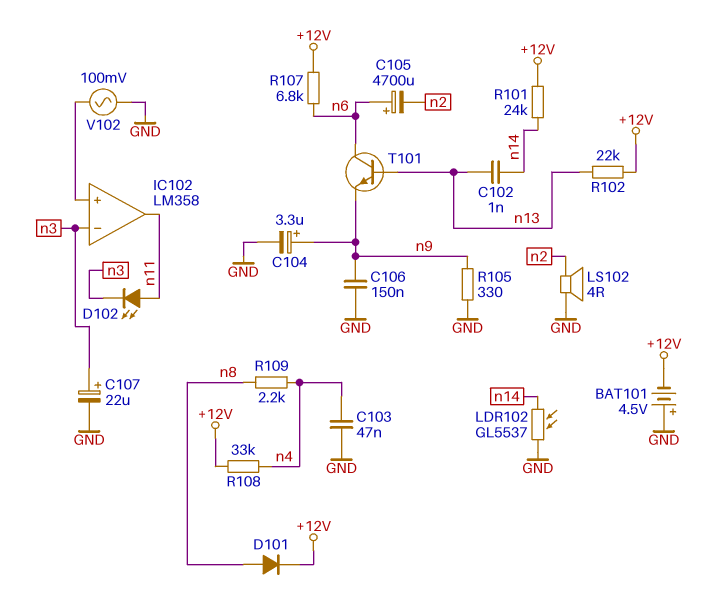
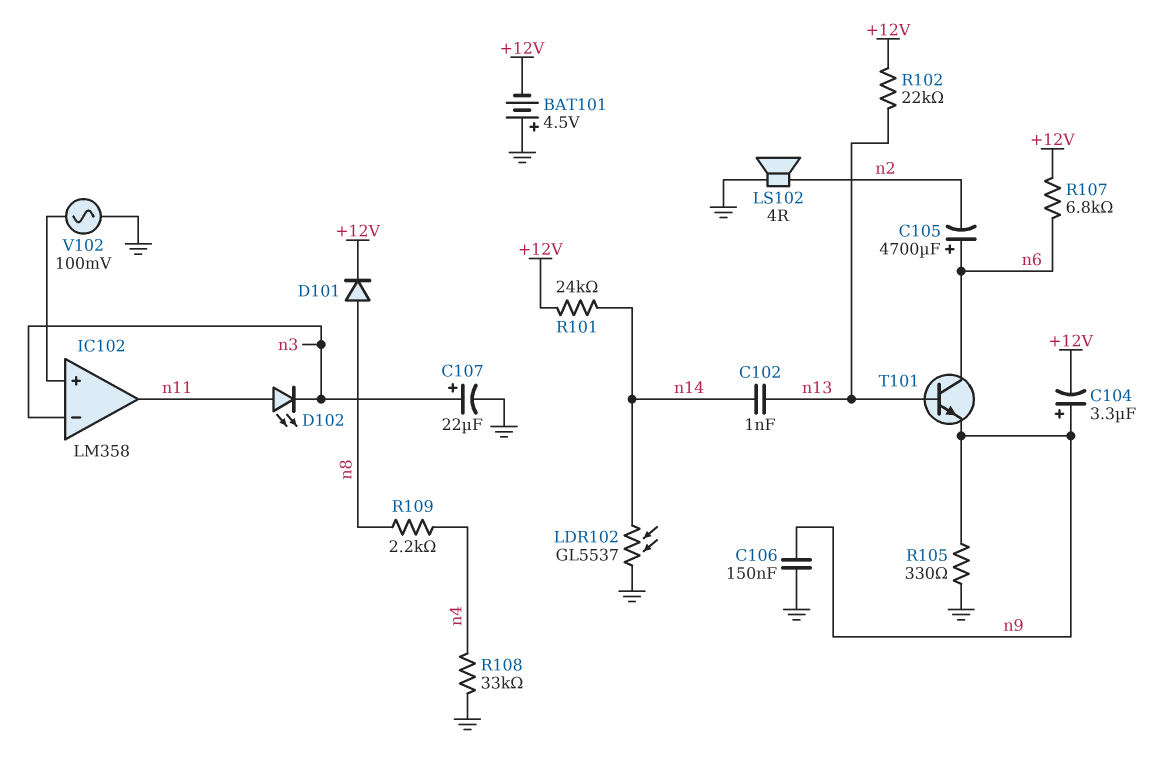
C103: 47nF (GND, n4) -> none
C104: 3.3uF (plus n9, minus GND) -> 3.3uF (plus n9, minus +12V)
R108: 33k (+12V, n4) -> 33k (GND, n4)

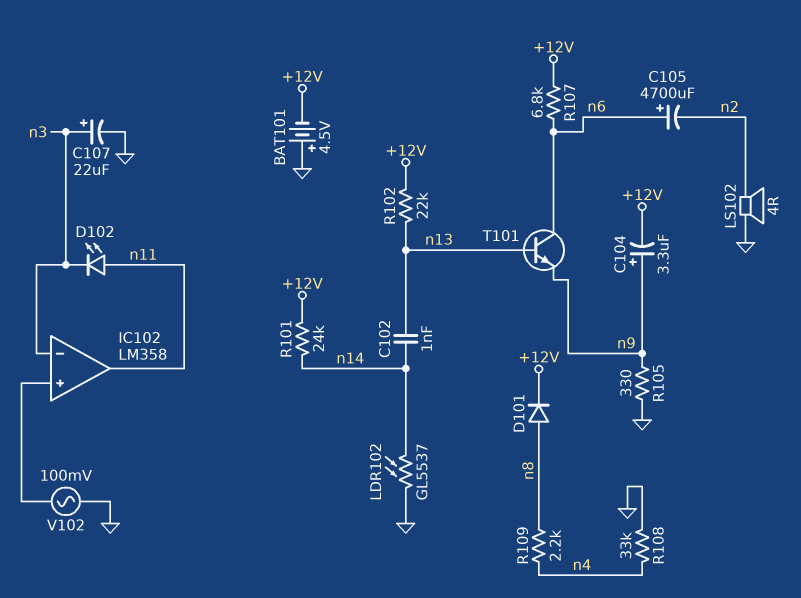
C106: 150nF (GND, n9) -> none

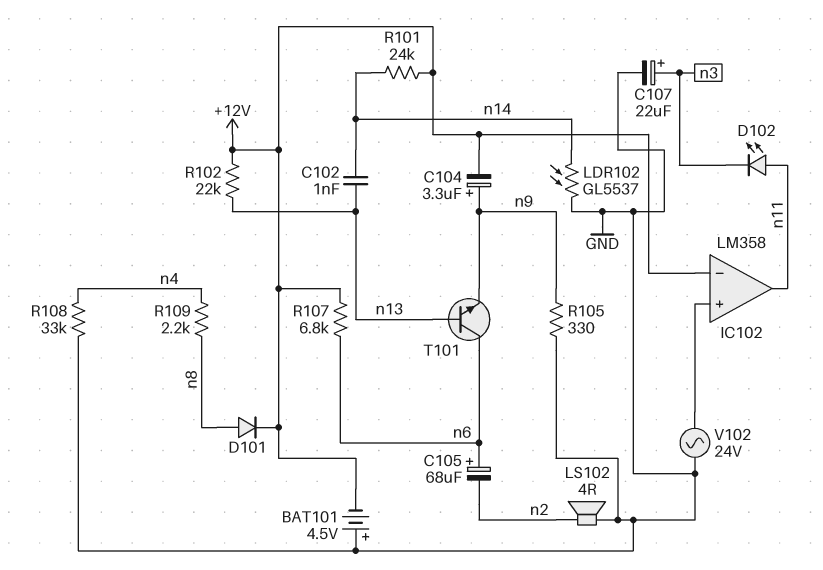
C105: 4700uF (plus n6, minus n2) -> 68uF (plus n6, minus n2)
IC102 pin in-: n3 -> +12V
V102: AC 100mV (GND, IC102/in+) -> AC 24V (GND, IC102/in+)

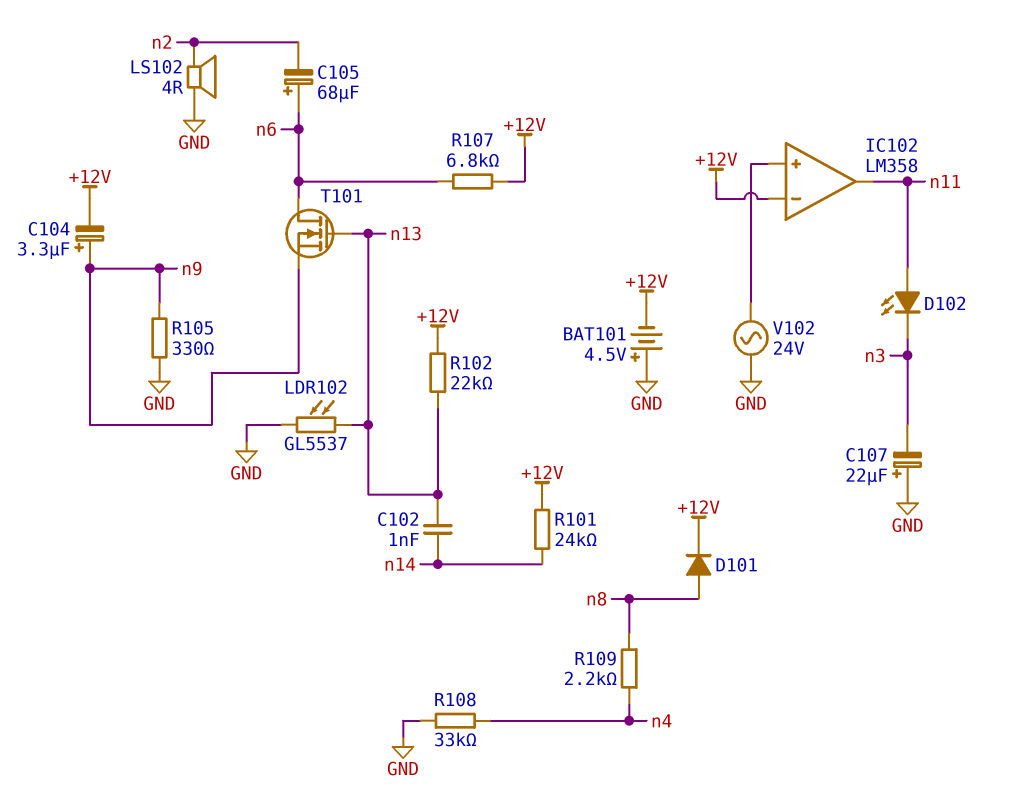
C107: 22uF (plus n3, minus GND) -> 22uF (plus GND, minus n3)
LDR102: GL5537 (GND, n14) -> GL5537 (GND, n13)
T101: NPN (B n13, C n6, E n9) -> NMOS (G n13, D n6, S n9)

